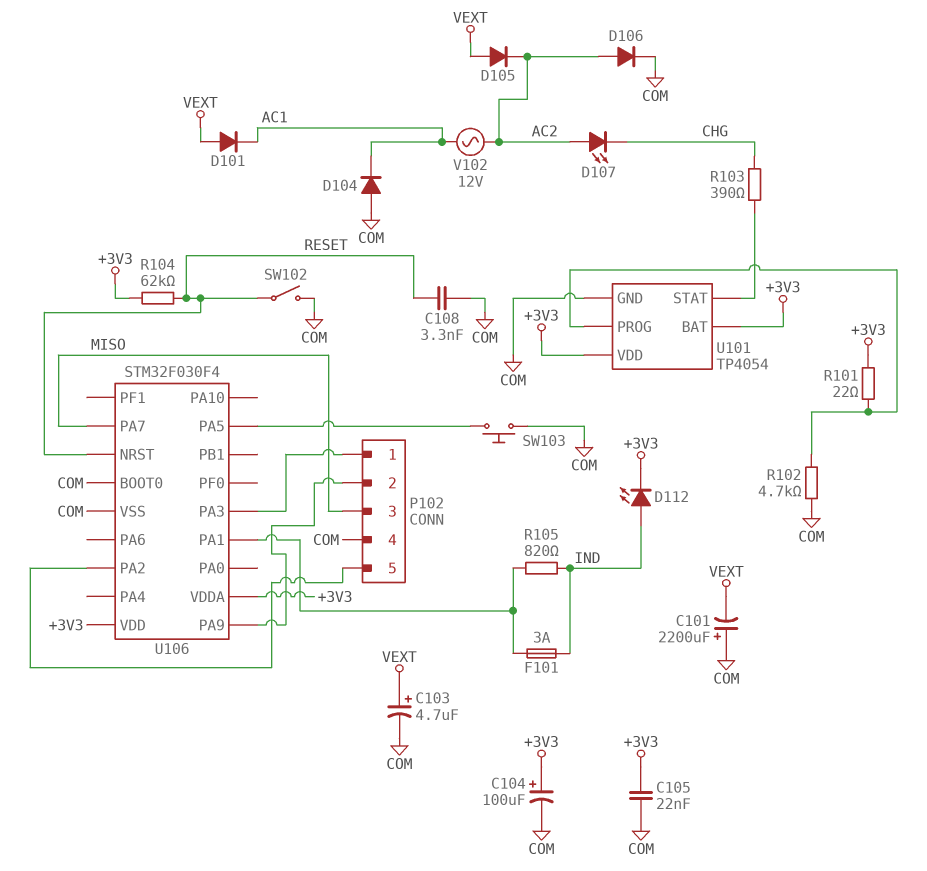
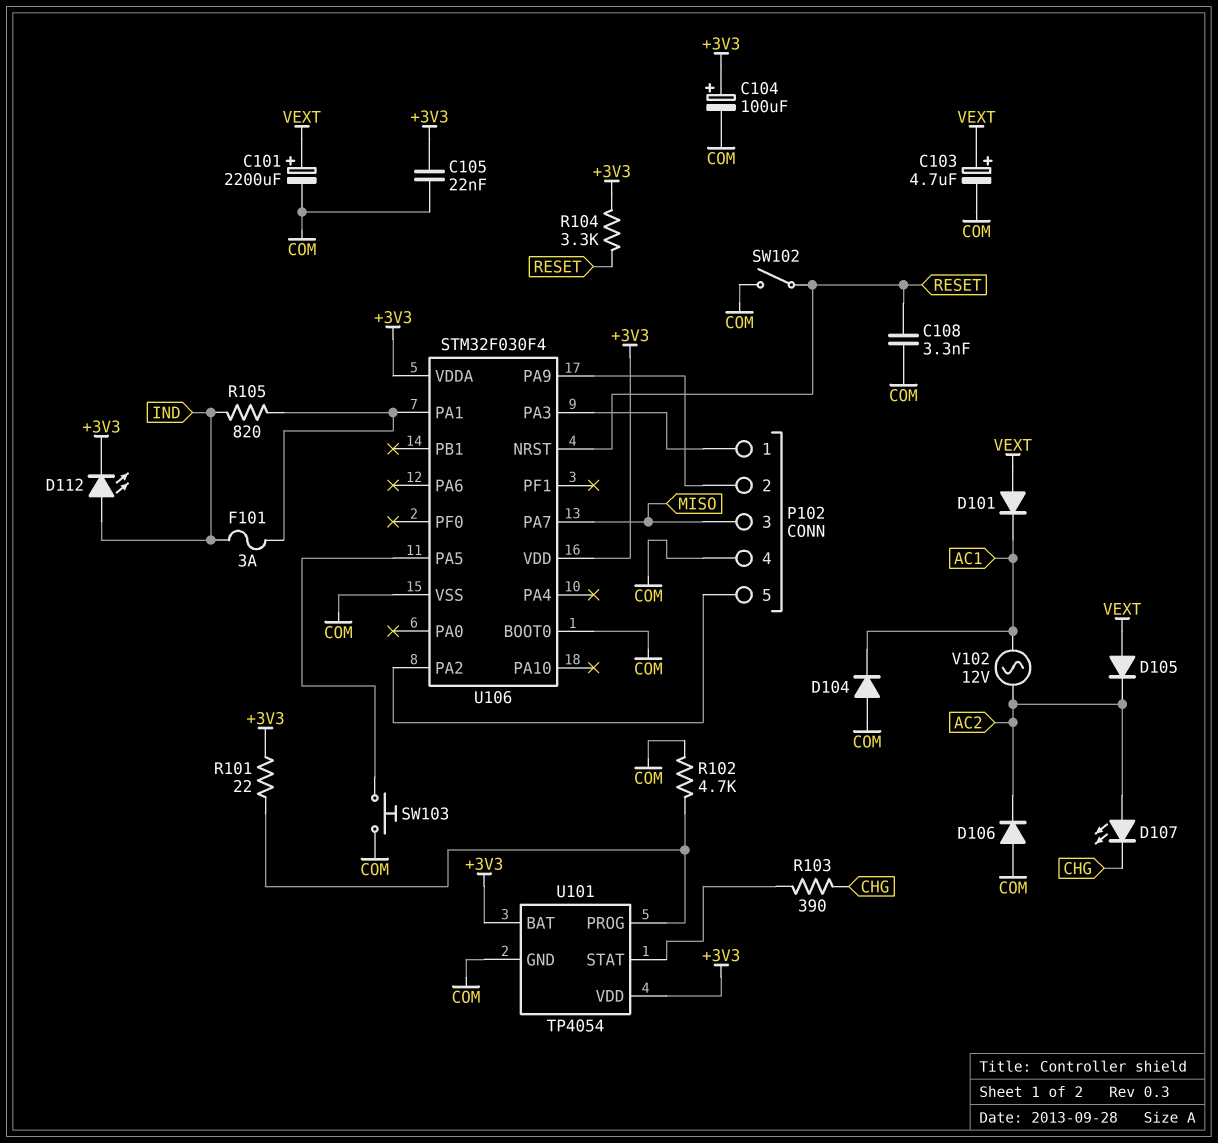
C101: 2200uF (plus COM, minus VEXT) -> 2200uF (plus VEXT, minus COM)
D106: diode (A AC2, K COM) -> diode (A COM, K AC2)
R104: 62k (+3V3, RESET) -> 3.3k (+3V3, RESET)

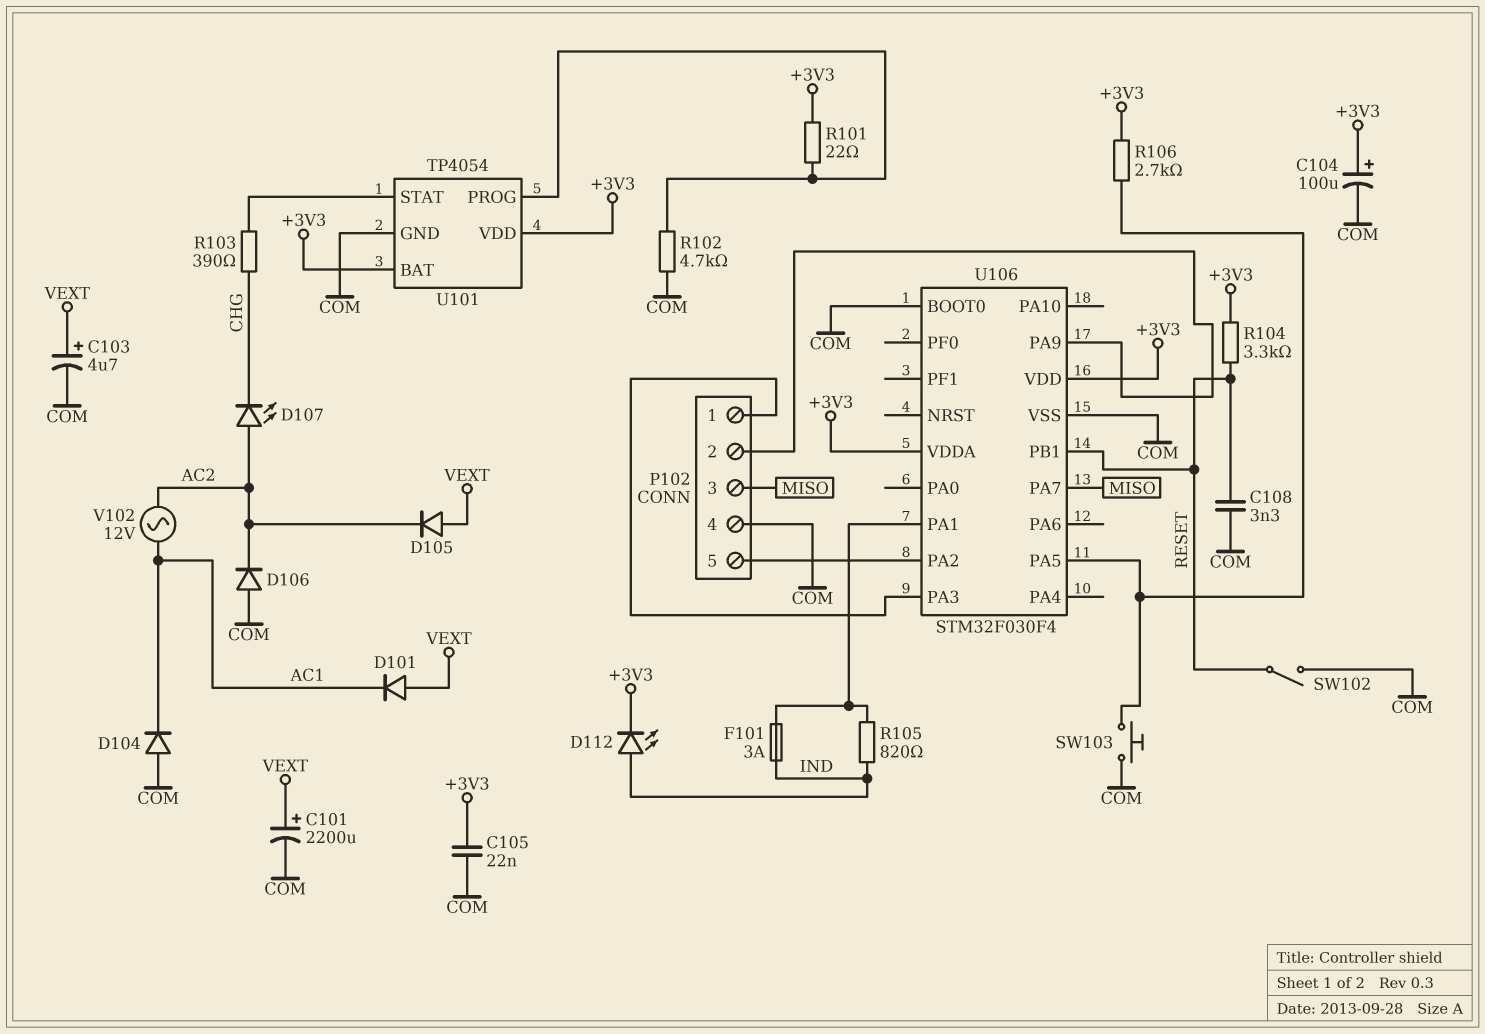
R106: none -> 2.7k (+3V3, U106/PA5)
U106 pin NRST: RESET -> none
U106 pin PB1: none -> RESET

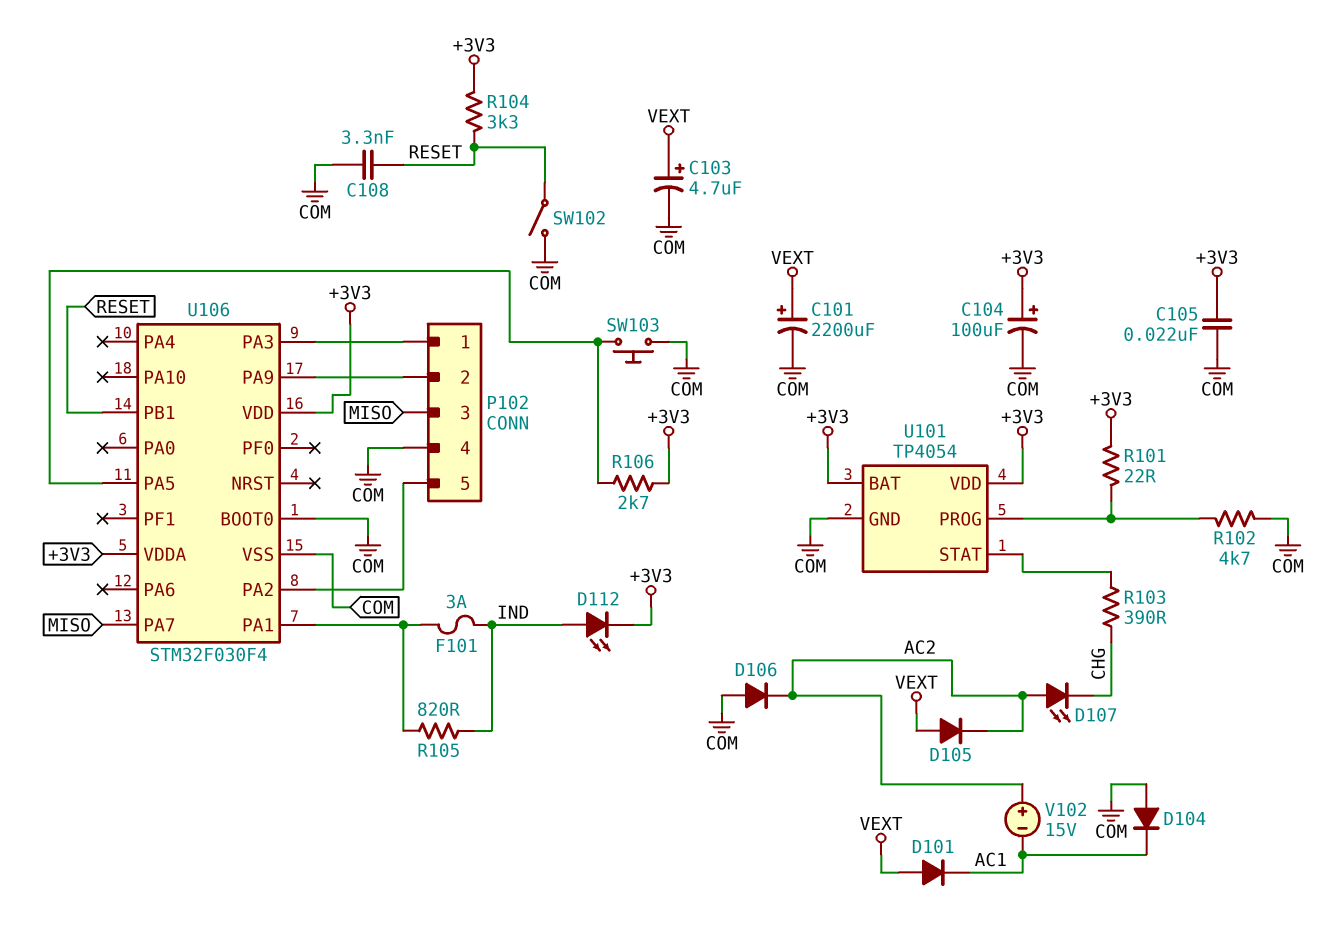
V102: AC 12V (AC1, AC2) -> 15V (plus AC2, minus AC1)

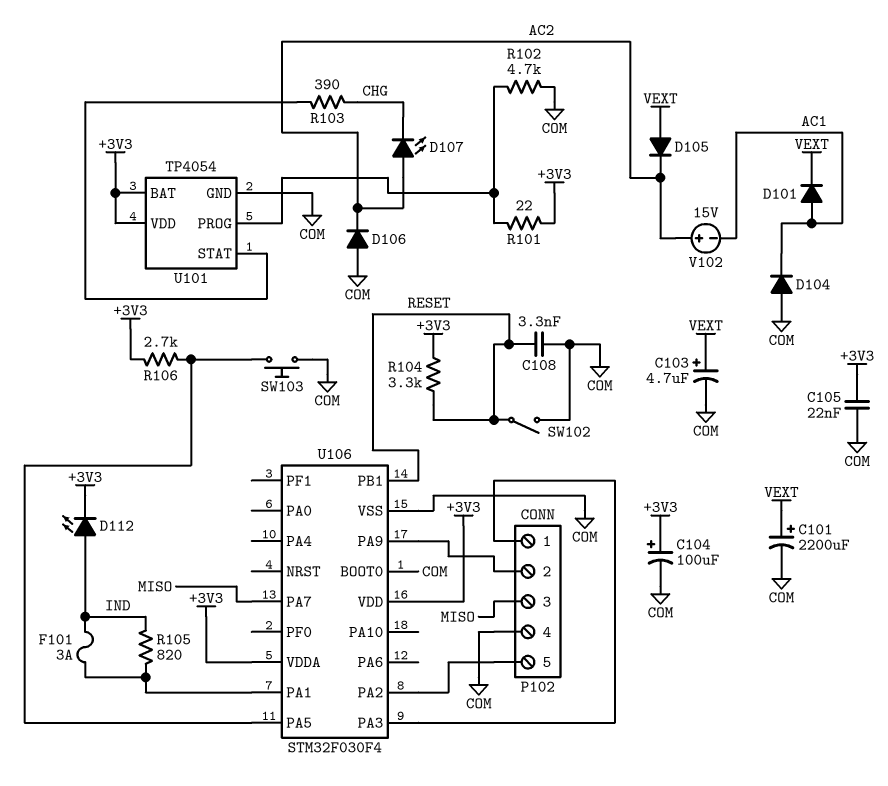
D101: diode (A VEXT, K AC1) -> diode (A AC1, K VEXT)

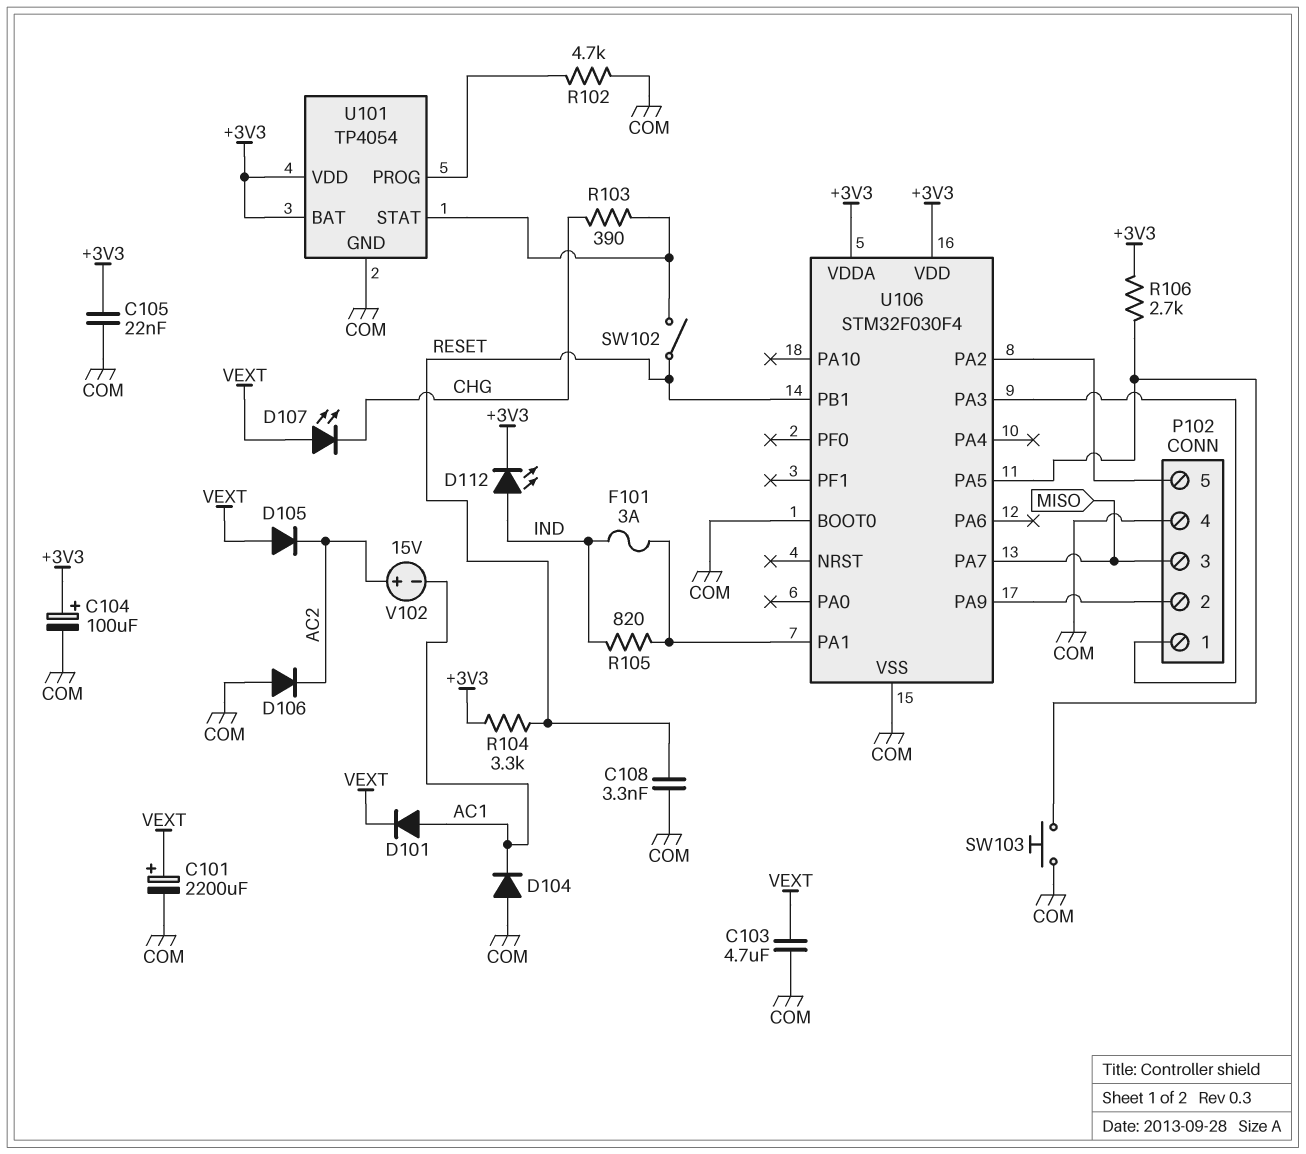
C103: 4.7uF (plus VEXT, minus COM) -> 4.7uF (COM, VEXT)
D107: LED (A AC2, K CHG) -> LED (A VEXT, K CHG)
R101: 22 (+3V3, U101/PROG) -> none
SW102: switch (COM, RESET) -> switch (RESET, U101/STAT)

